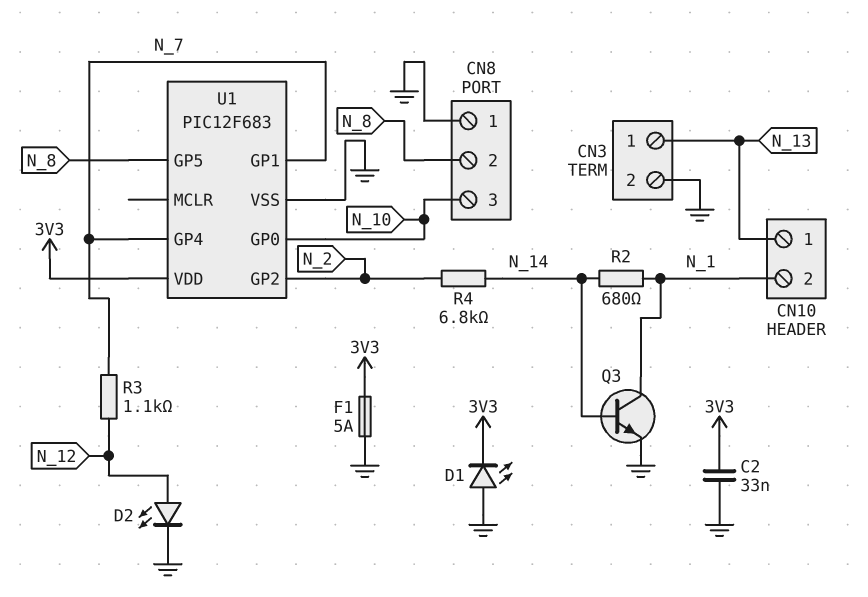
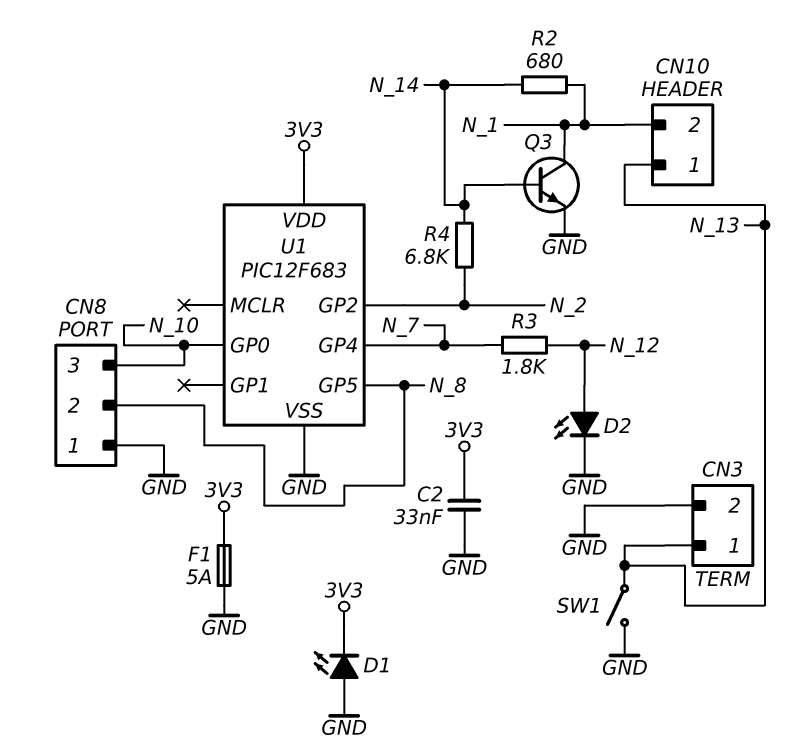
R3: 1.1k (N_7, N_12) -> 1.8k (N_7, N_12)
SW1: none -> switch (GND, N_13)
U1 pin GP1: N_7 -> none

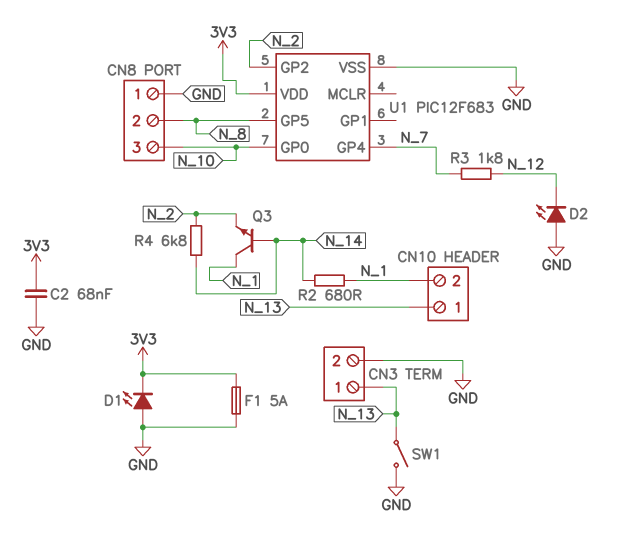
C2: 33nF (3V3, GND) -> 68nF (3V3, GND)
D2: LED (A N_12, K GND) -> LED (A GND, K N_12)
Q3: NPN (B N_14, C N_1, E GND) -> NPN (B N_14, C N_1, E N_2)

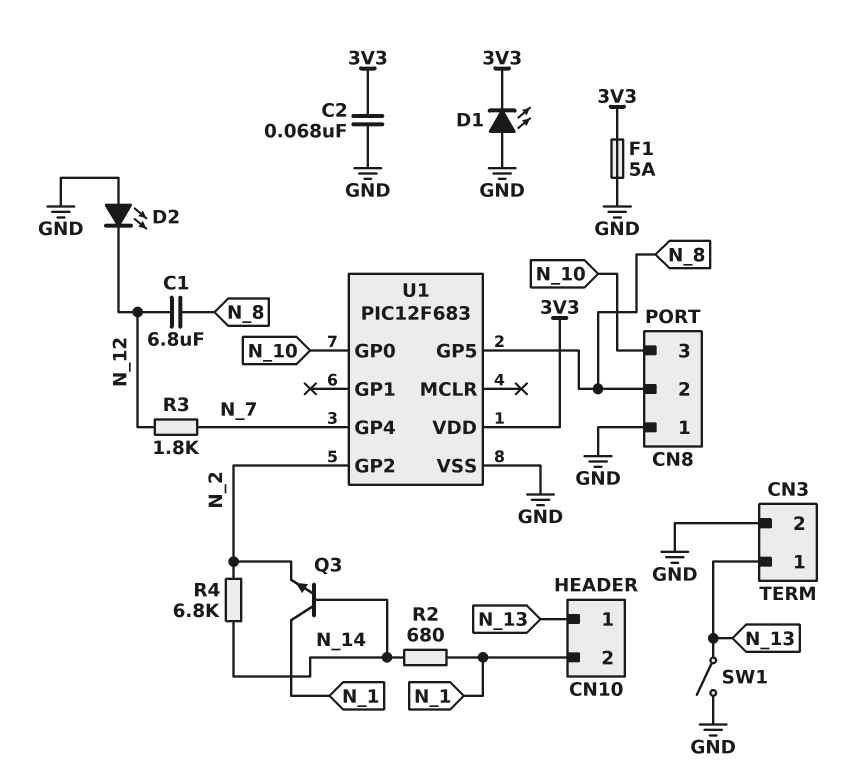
C1: none -> 6.8uF (N_8, N_12)

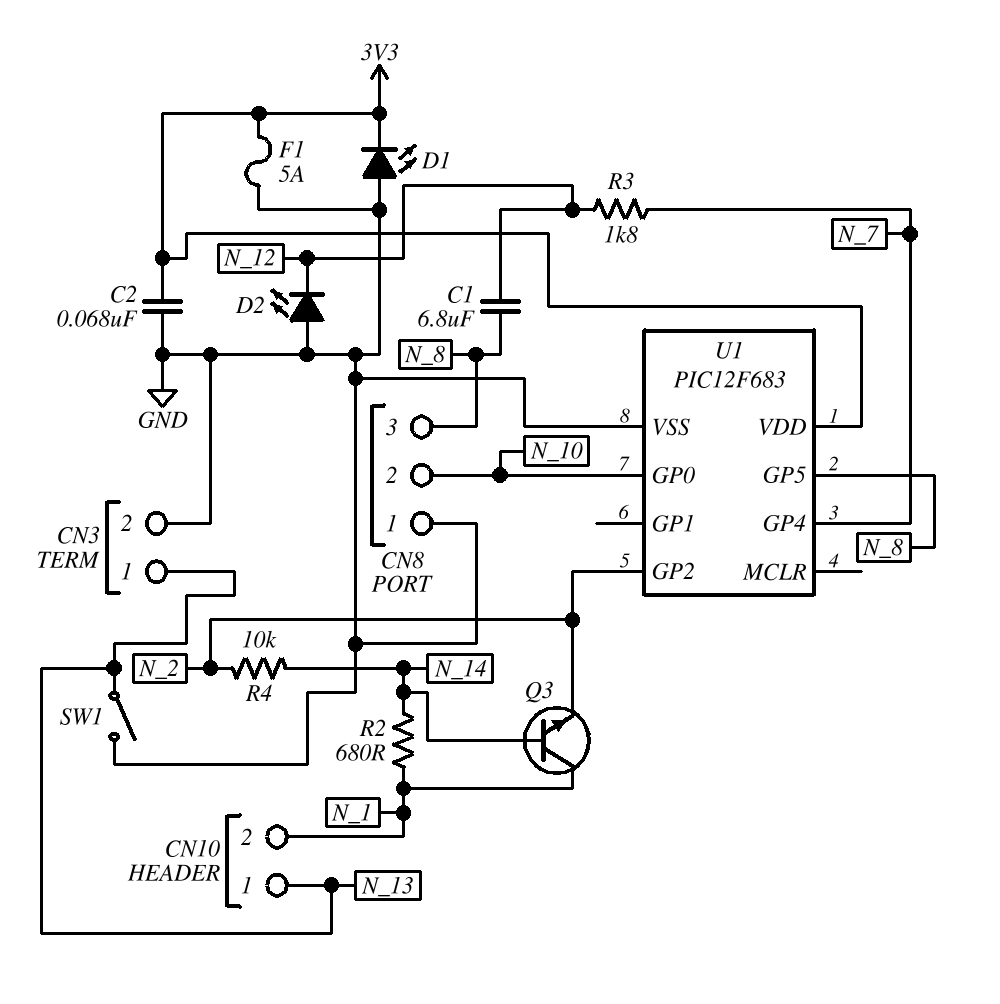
CN8 pin 2: N_8 -> N_10
CN8 pin 3: N_10 -> N_8
R4: 6.8k (N_2, N_14) -> 10k (N_2, N_14)

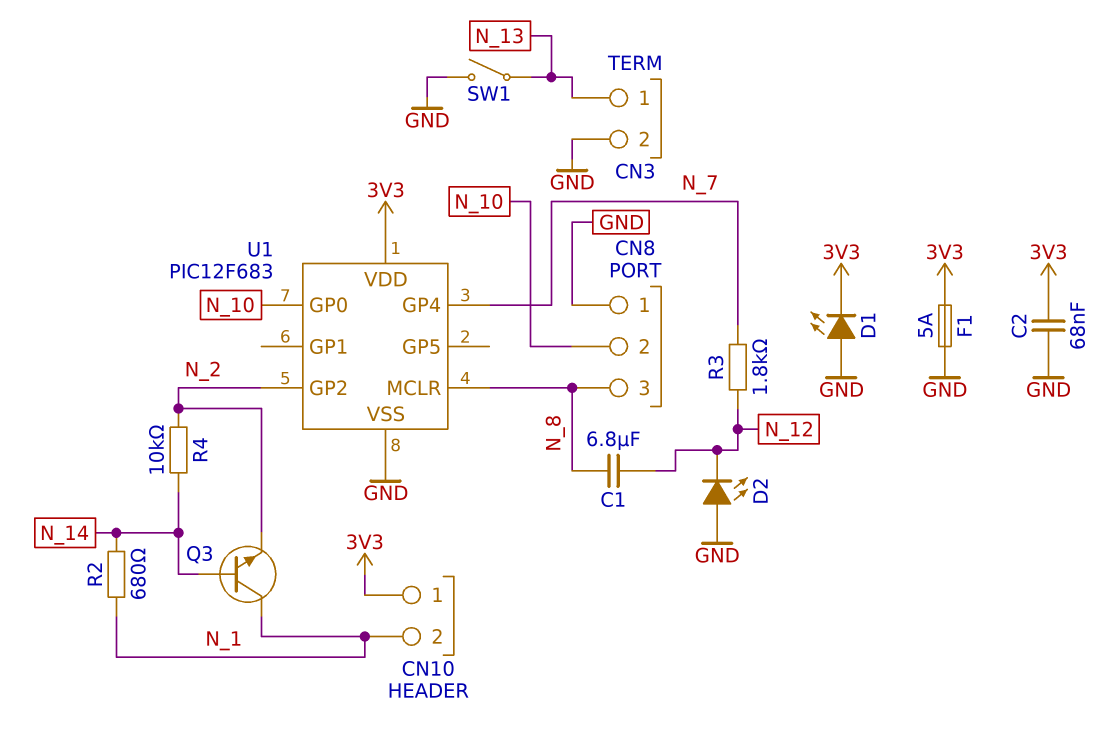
CN10 pin 1: N_13 -> 3V3
U1 pin GP5: N_8 -> none
U1 pin MCLR: none -> N_8

